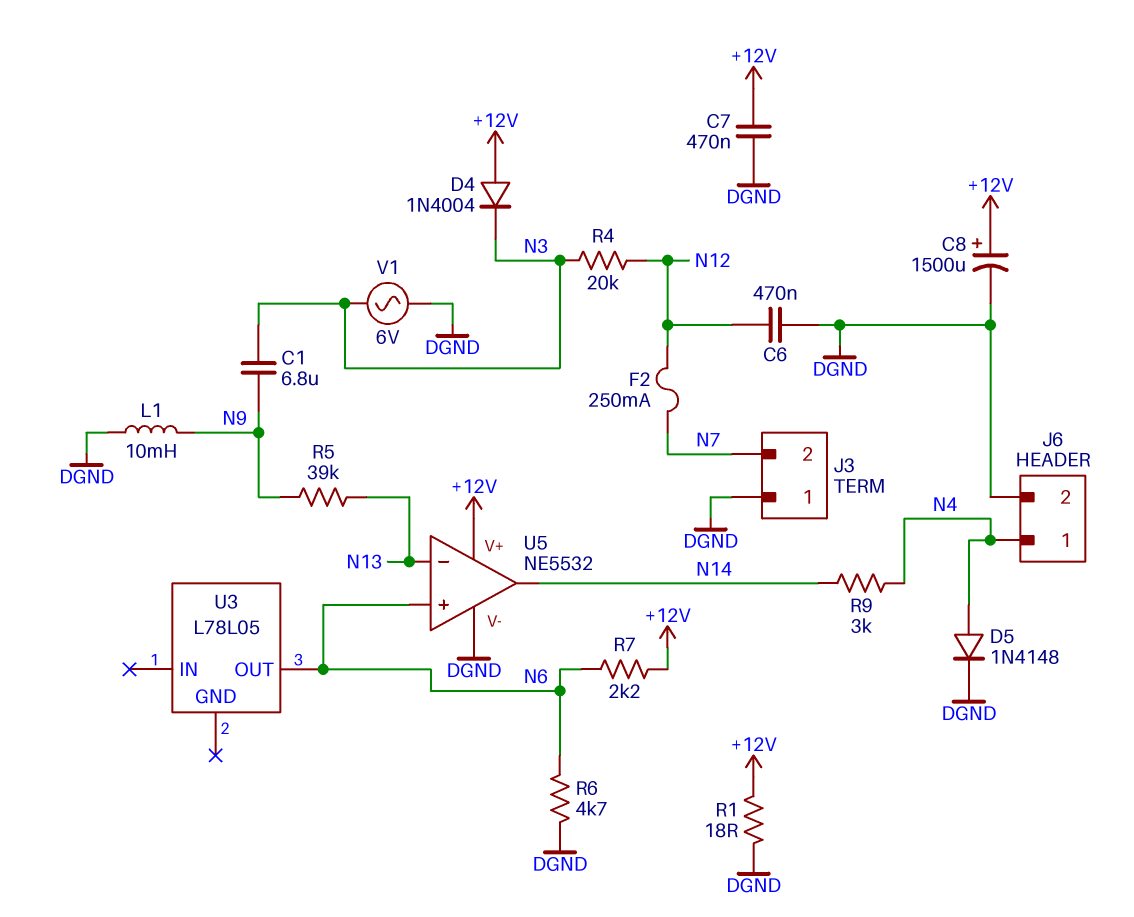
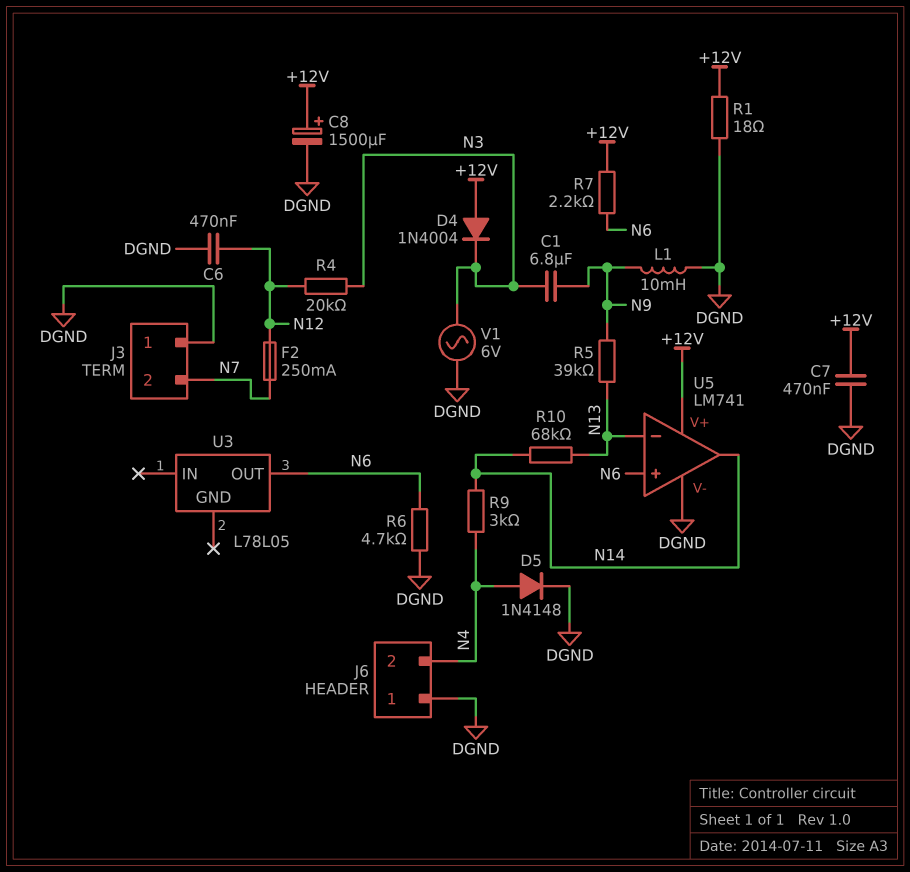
J6 pin 1: N4 -> DGND
J6 pin 2: DGND -> N4
R10: none -> 68k (N13, N14)
U5: NE5532 -> LM741

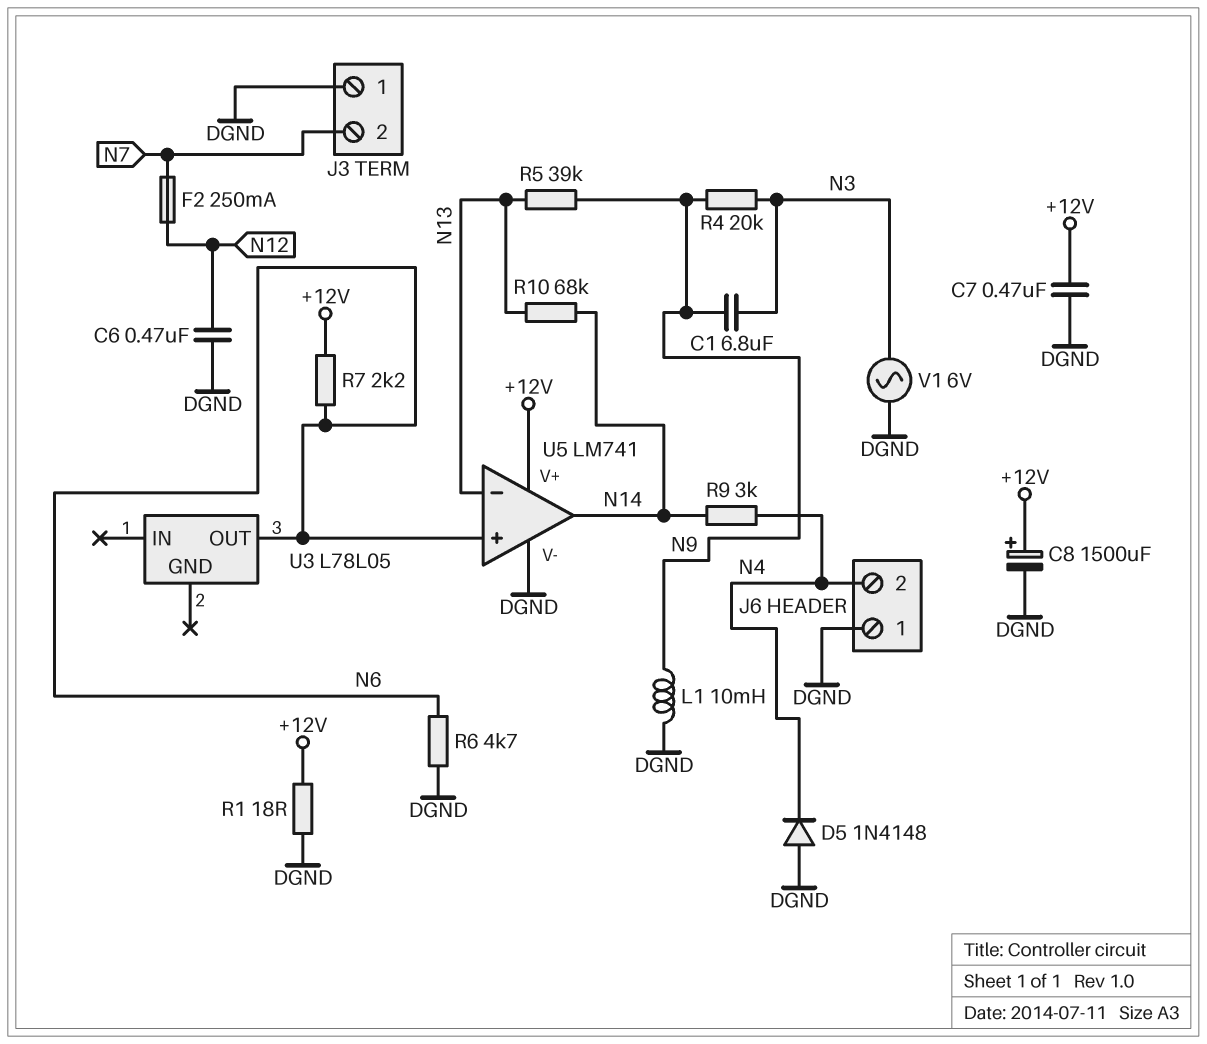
D4: diode 1N4004 (A +12V, K N3) -> none
D5: diode 1N4148 (A N4, K DGND) -> diode 1N4148 (A DGND, K N4)
R4: 20k (N3, N12) -> 20k (N3, N9)

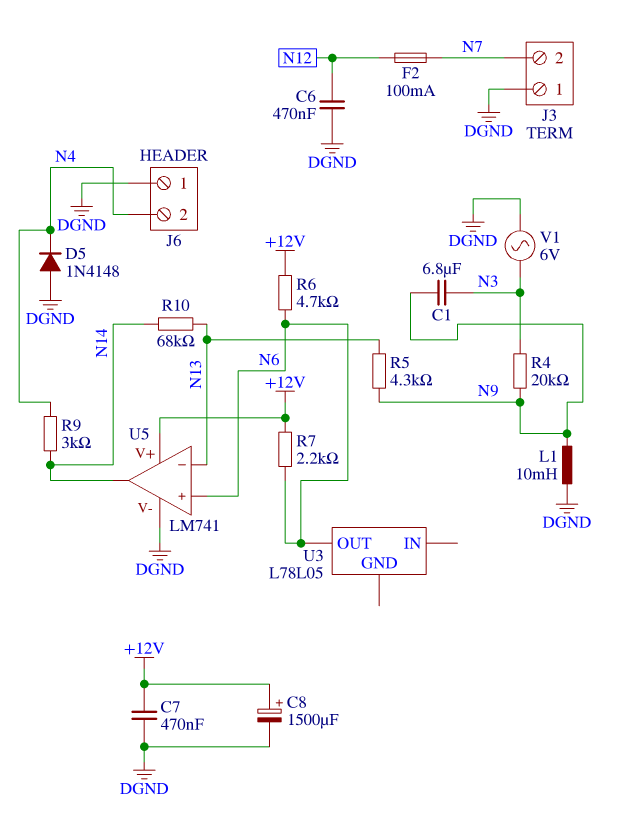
F2: 250mA (N7, N12) -> 100mA (N7, N12)
R1: 18 (+12V, DGND) -> none
R5: 39k (N9, N13) -> 4.3k (N9, N13)
R6: 4.7k (DGND, N6) -> 4.7k (+12V, N6)

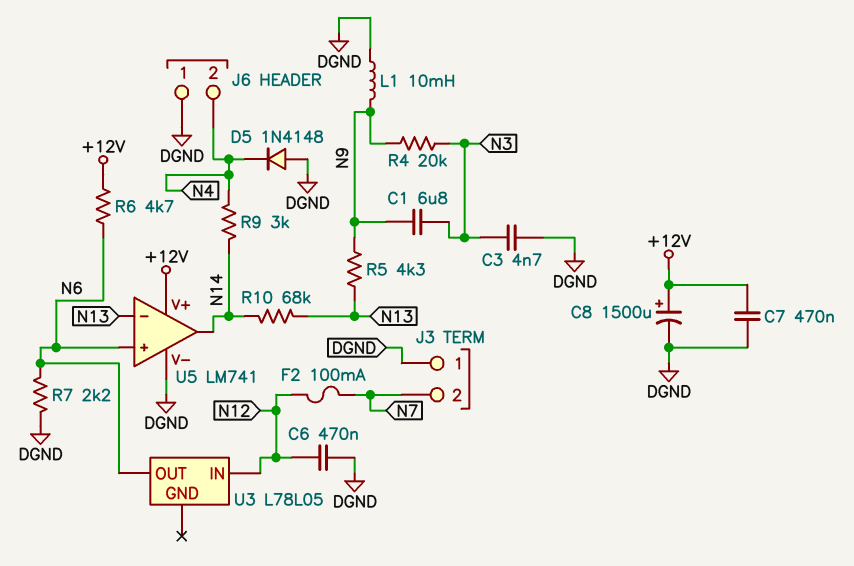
C3: none -> 4.7nF (DGND, N3)
R7: 2.2k (+12V, N6) -> 2.2k (DGND, N6)
U3 pin IN: none -> N12
V1: AC 6V (DGND, N3) -> none

